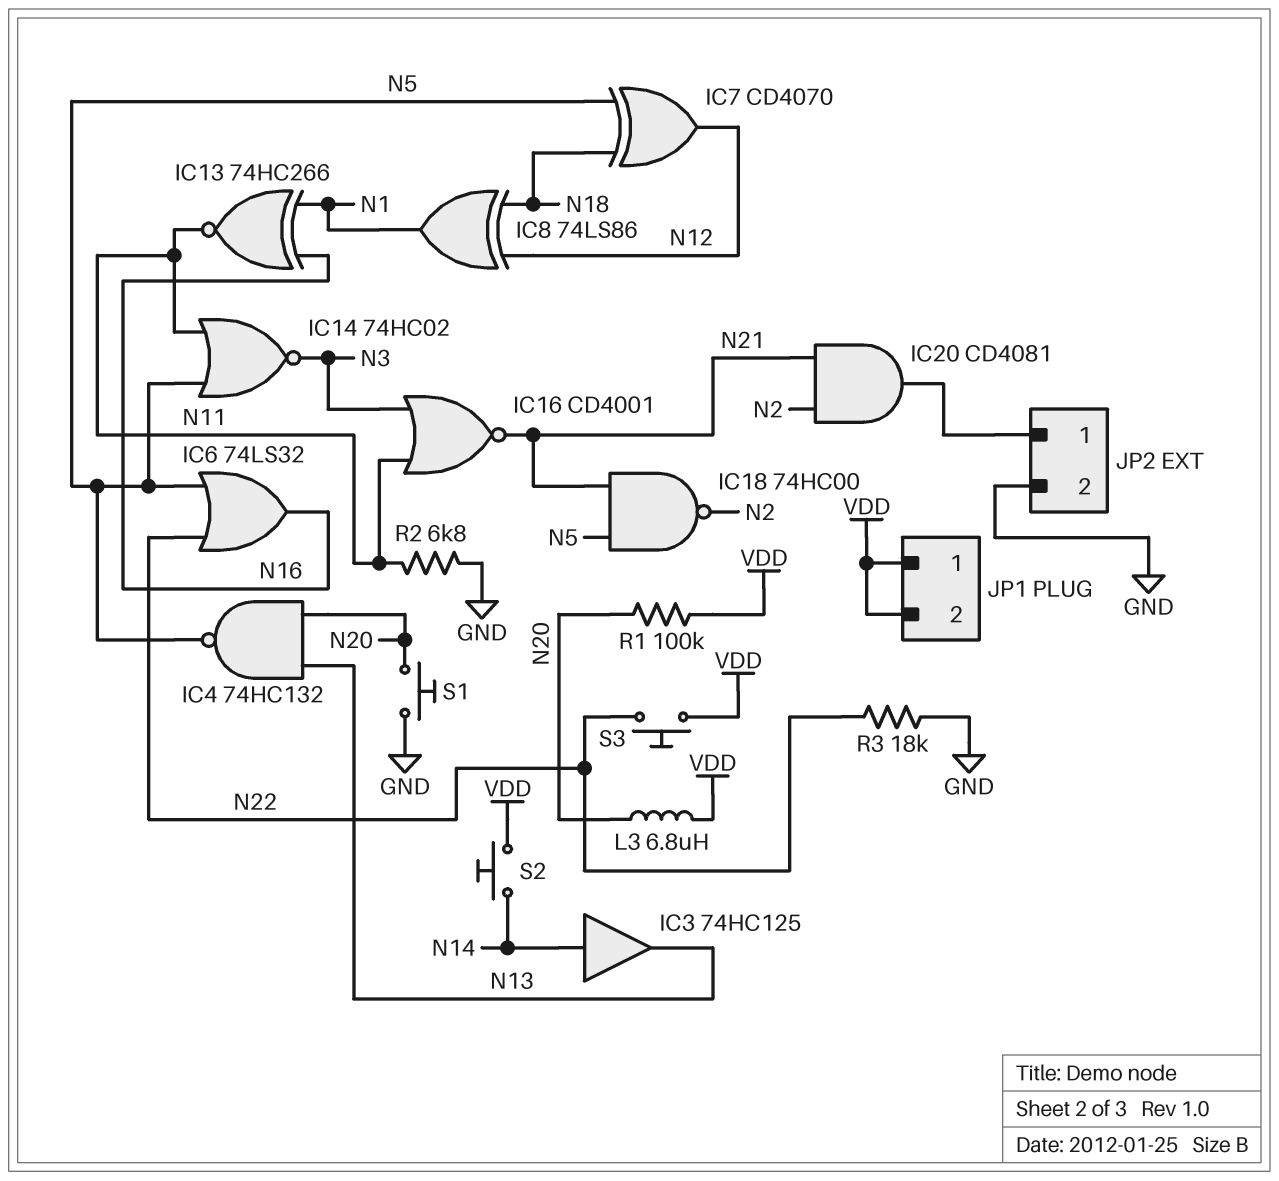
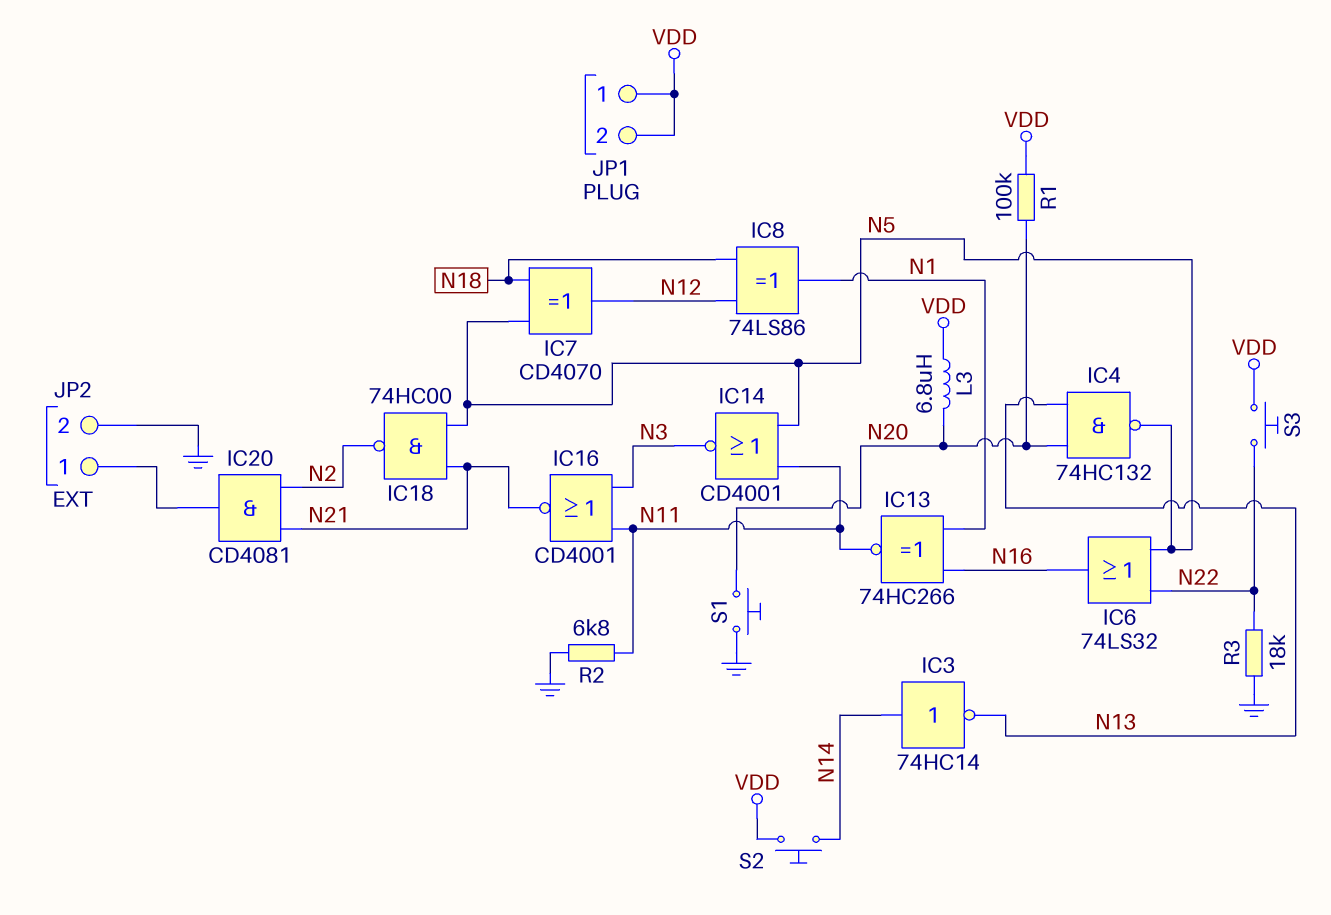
IC3: buffer 74HC125 (in N14, out N13) -> NOT 74HC14 (in N14, out N13)
IC14: NOR 74HC02 (in N5, in N11, out N3) -> NOR CD4001 (in N5, in N11, out N3)

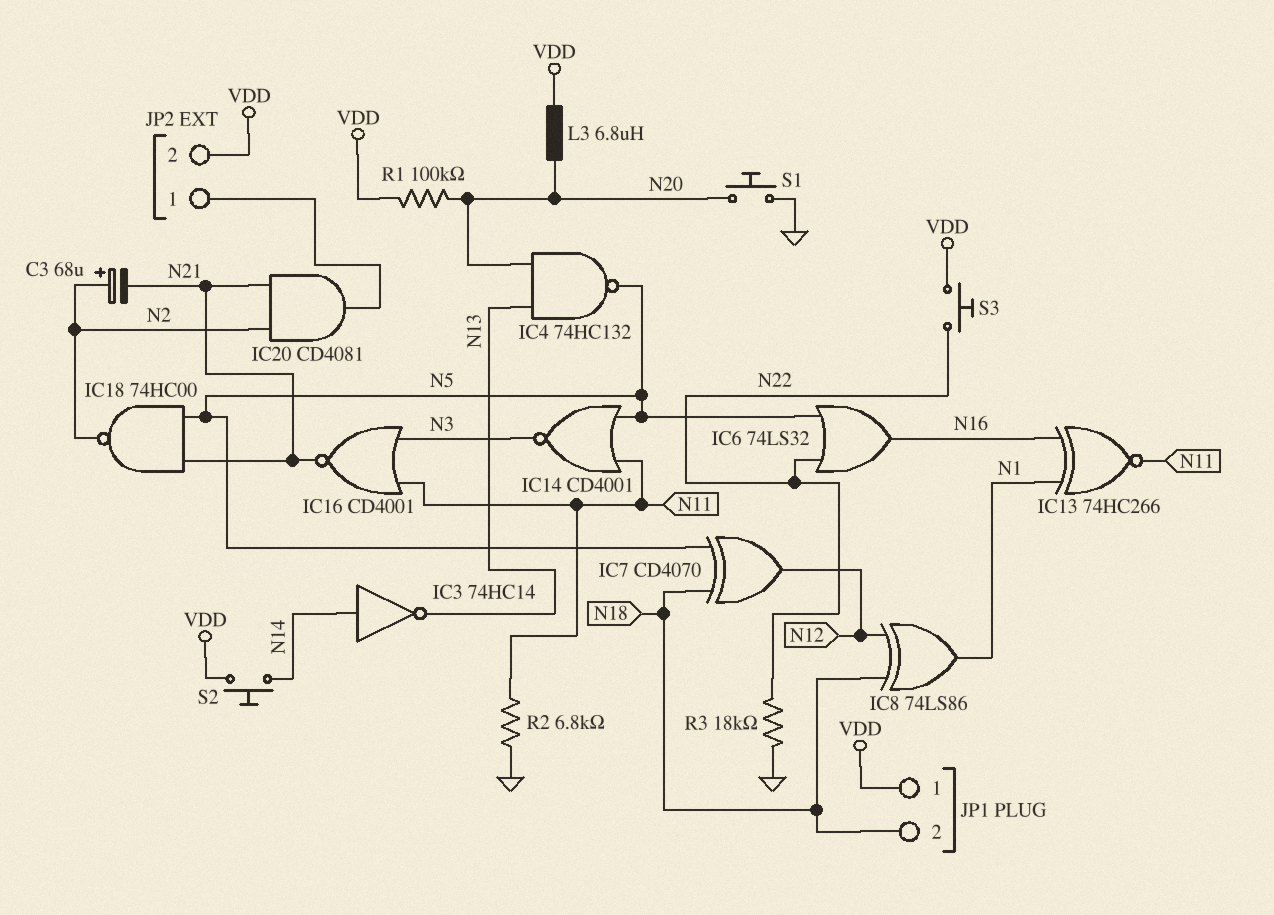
C3: none -> 68uF (plus N2, minus N21)
JP1 pin 2: VDD -> N18
JP2 pin 2: GND -> VDD

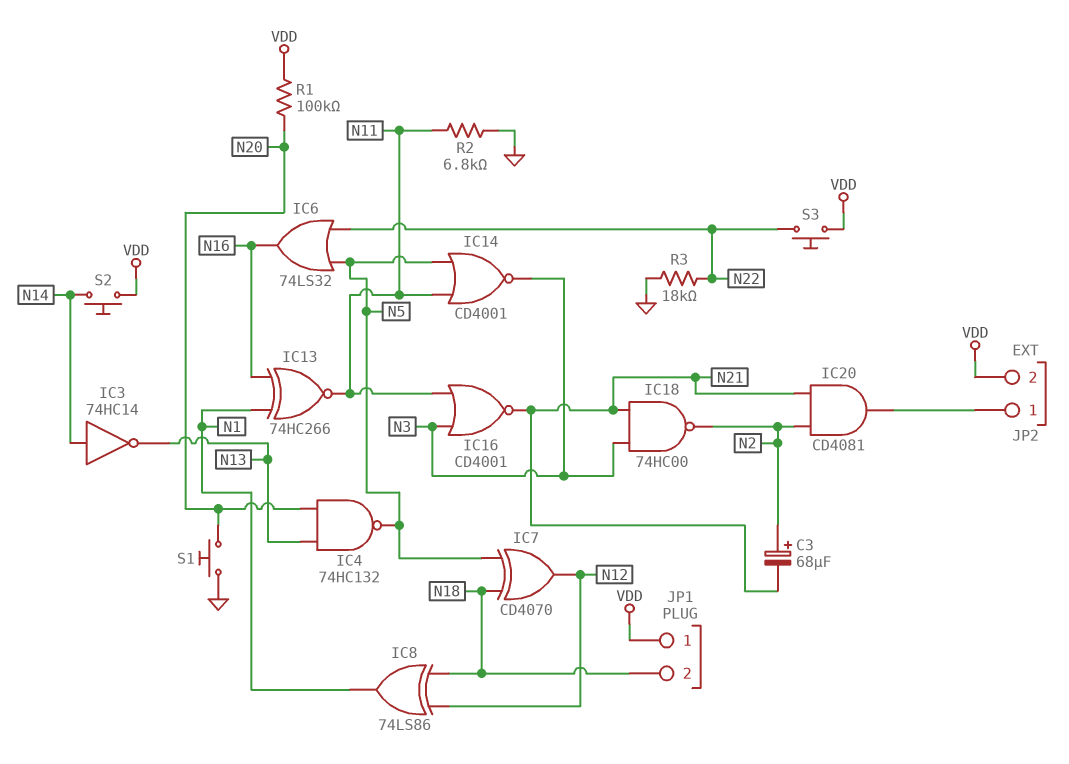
IC18: NAND 74HC00 (in N5, in N21, out N2) -> NAND 74HC00 (in N3, in N21, out N2)
L3: 6.8uH (N20, VDD) -> none

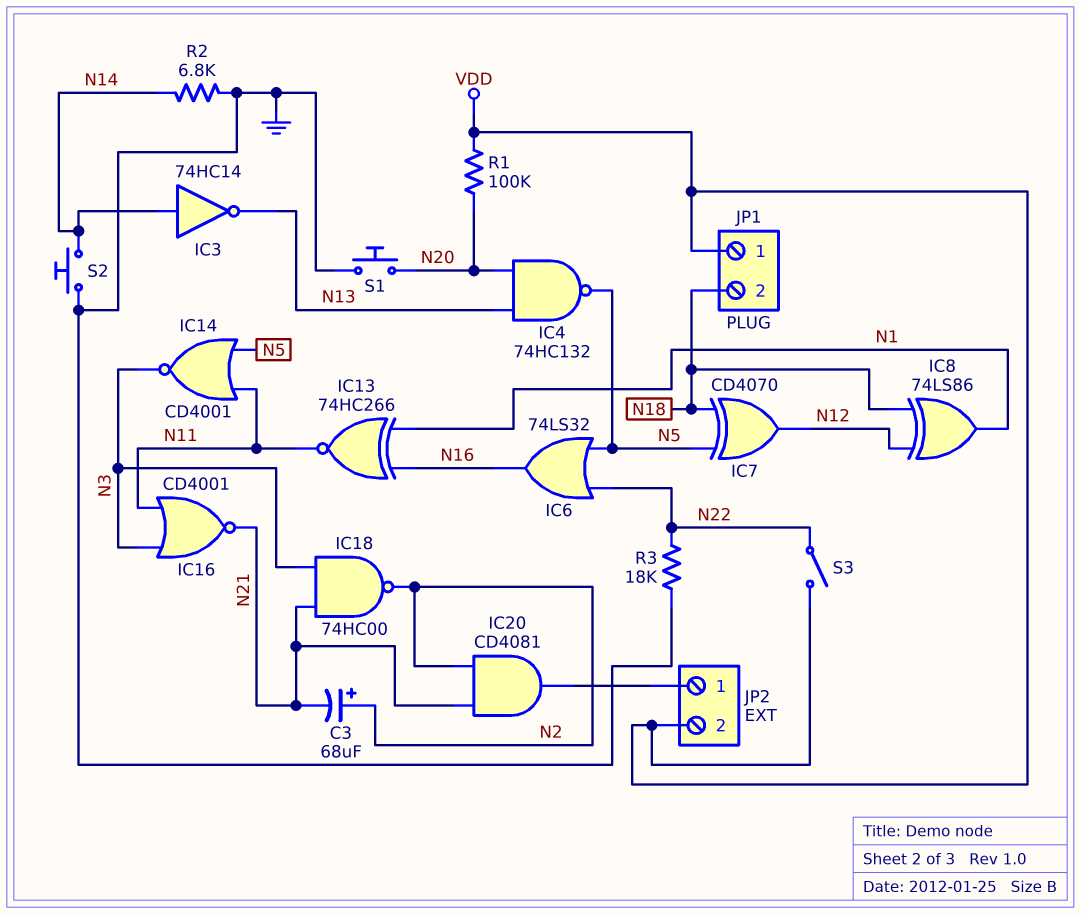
R2: 6.8k (GND, N11) -> 6.8k (GND, N14)
S2: button (N14, VDD) -> button (GND, N14)
S3: button (N22, VDD) -> switch (N22, VDD)

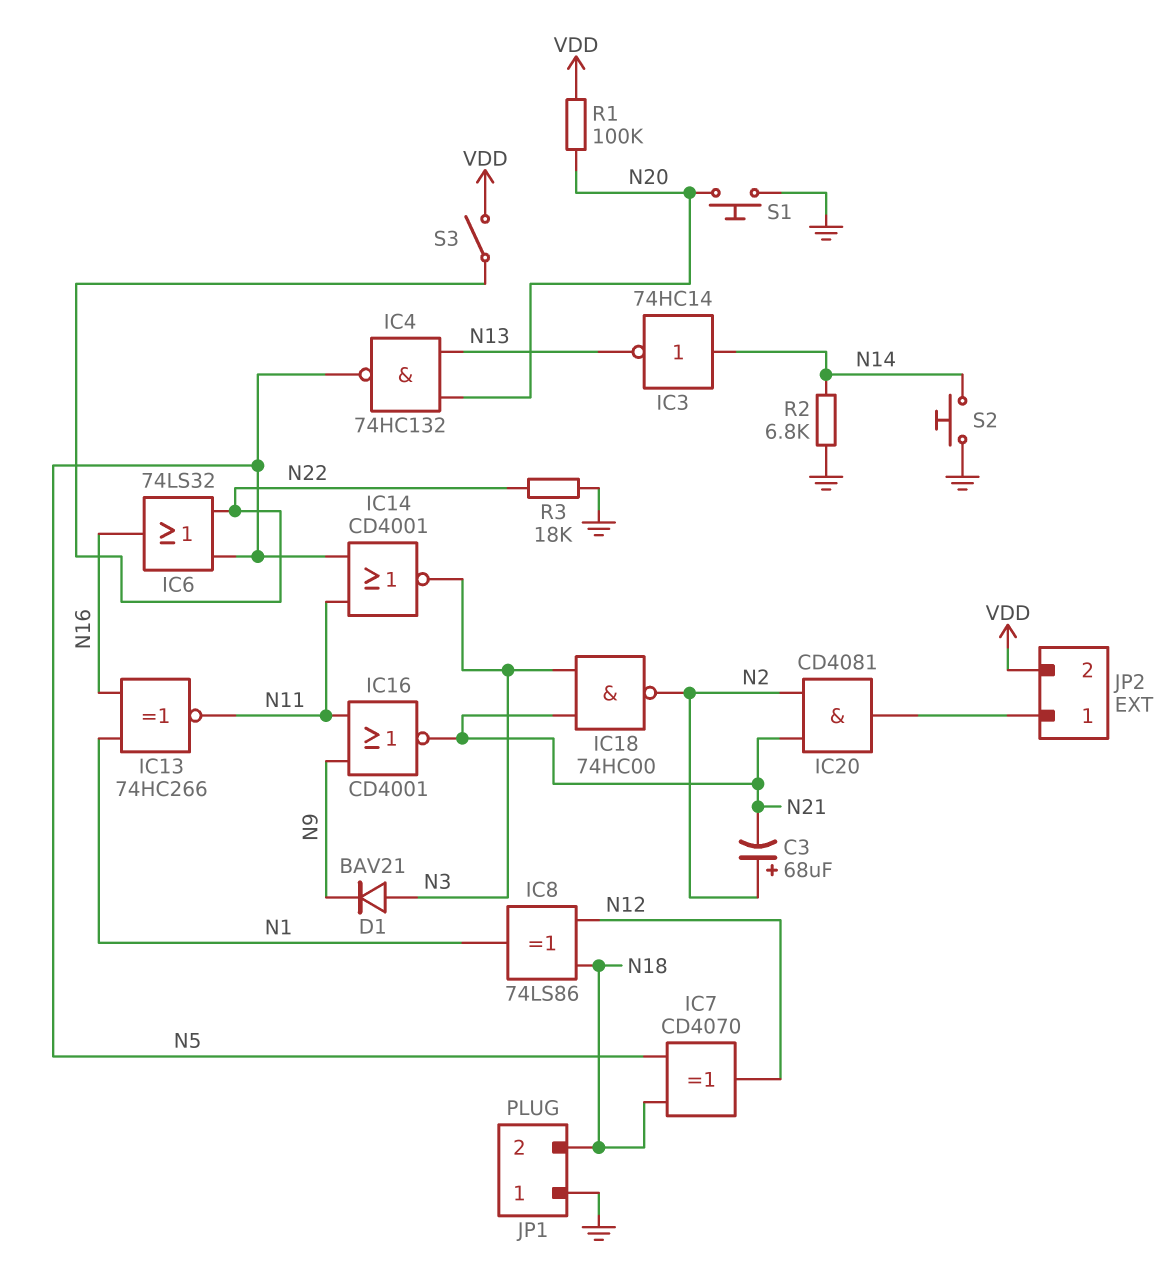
D1: none -> diode BAV21 (A N3, K N9)
IC16: NOR CD4001 (in N3, in N11, out N21) -> NOR CD4001 (in N9, in N11, out N21)
JP1 pin 1: VDD -> GND

